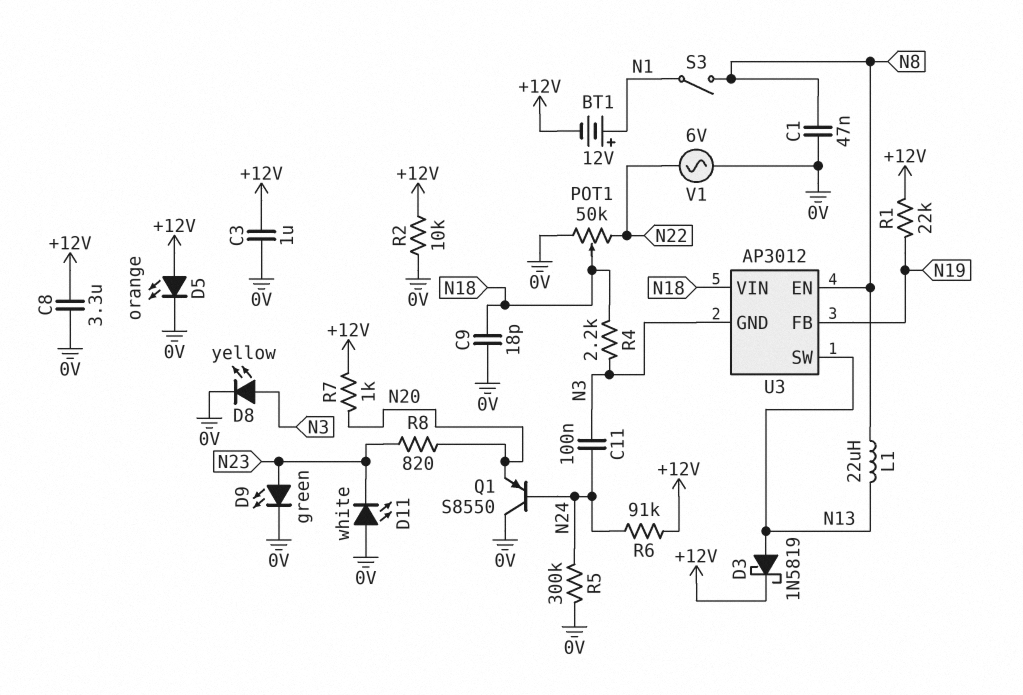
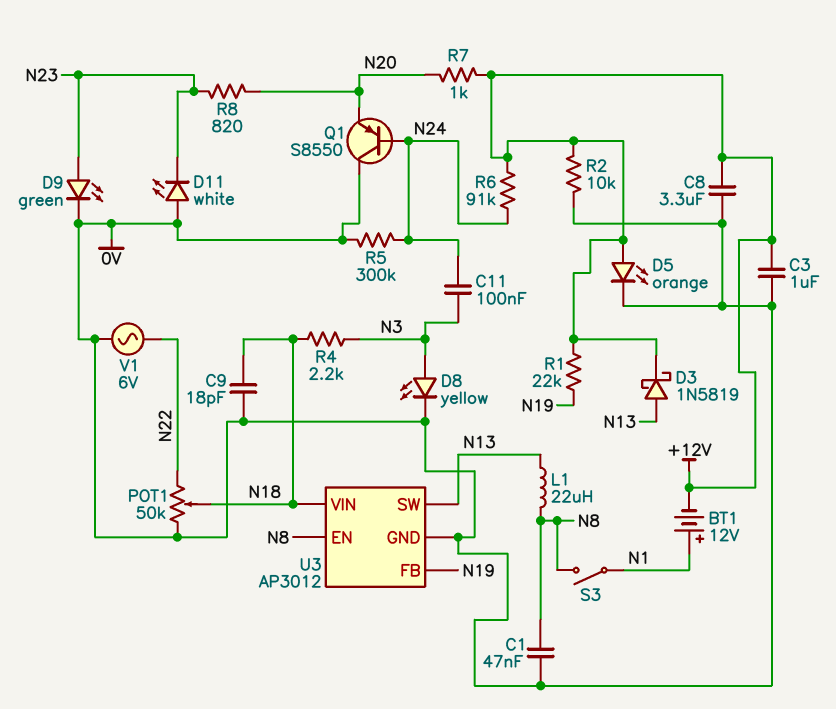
U3 pin GND: N3 -> 0V

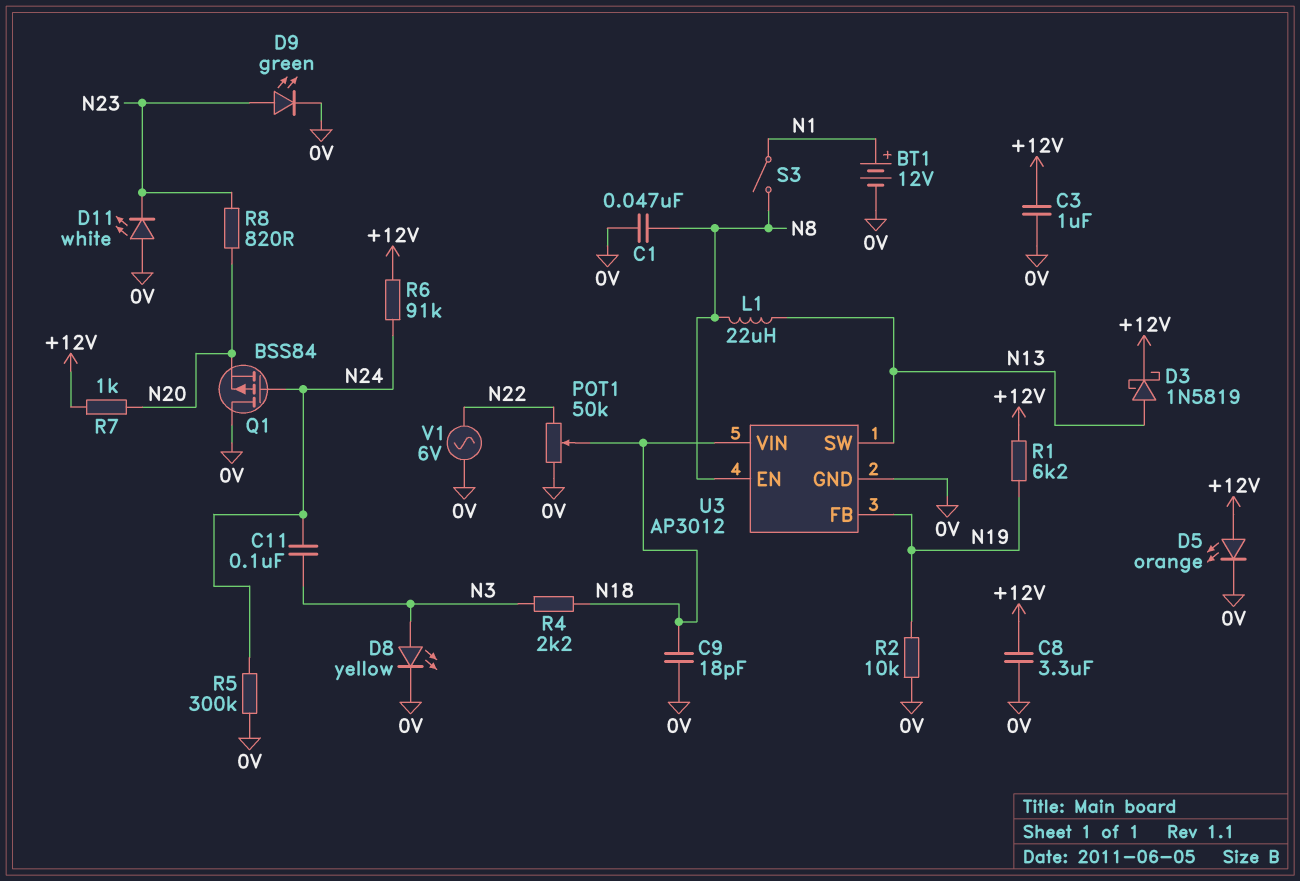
BT1: 12V (plus N1, minus +12V) -> 12V (plus N1, minus 0V)
Q1: PNP S8550 (B N24, C 0V, E N20) -> PMOS BSS84 (G N24, D 0V, S N20)
R1: 22k (+12V, N19) -> 6.2k (+12V, N19)
R2: 10k (+12V, 0V) -> 10k (0V, N19)

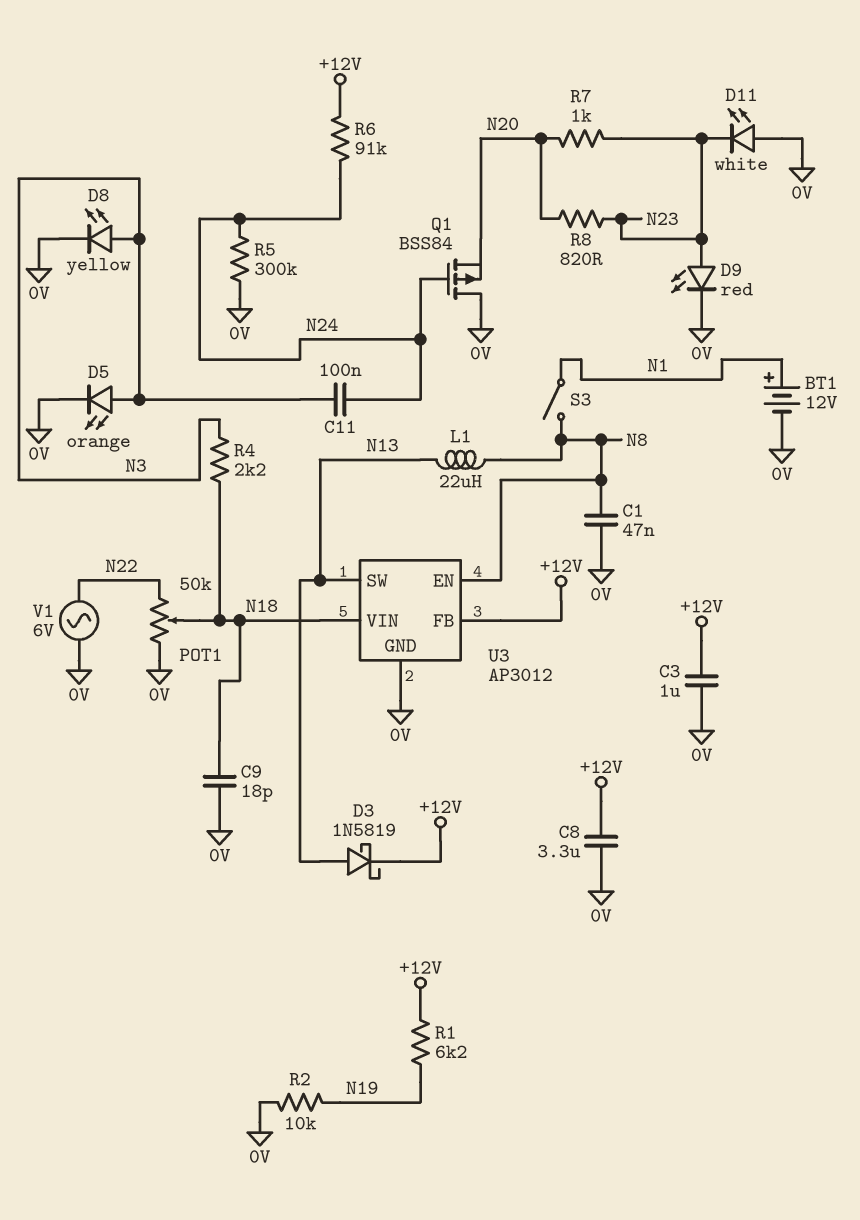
D5: LED orange (A +12V, K 0V) -> LED orange (A N3, K 0V)
D9: LED green (A N23, K 0V) -> LED red (A N23, K 0V)
R7: 1k (+12V, N20) -> 1k (N20, N23)
U3 pin FB: N19 -> +12V

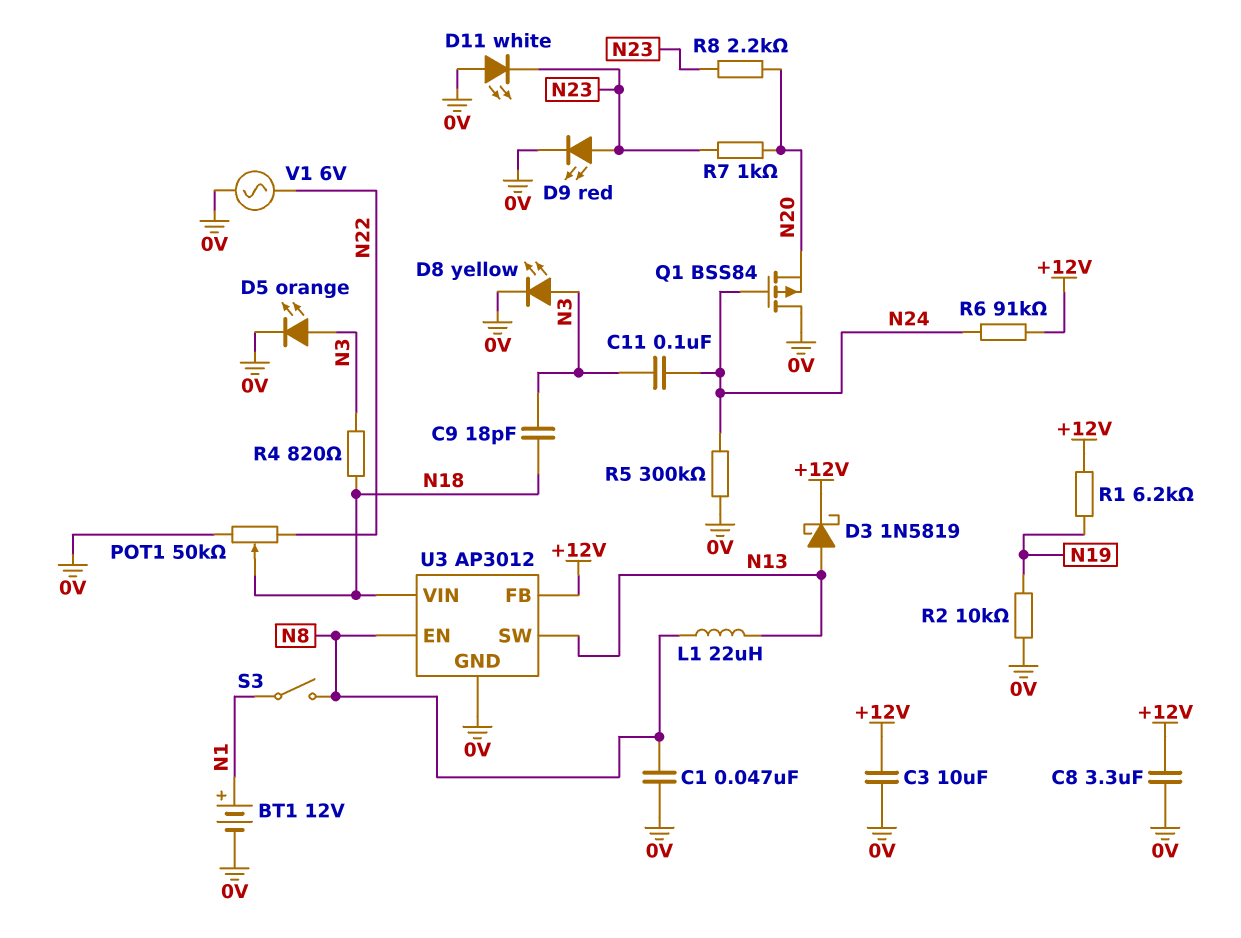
C3: 1uF (+12V, 0V) -> 10uF (+12V, 0V)
C9: 18pF (0V, N18) -> 18pF (N3, N18)
R4: 2.2k (N3, N18) -> 820 (N3, N18)
R8: 820 (N20, N23) -> 2.2k (N20, N23)

